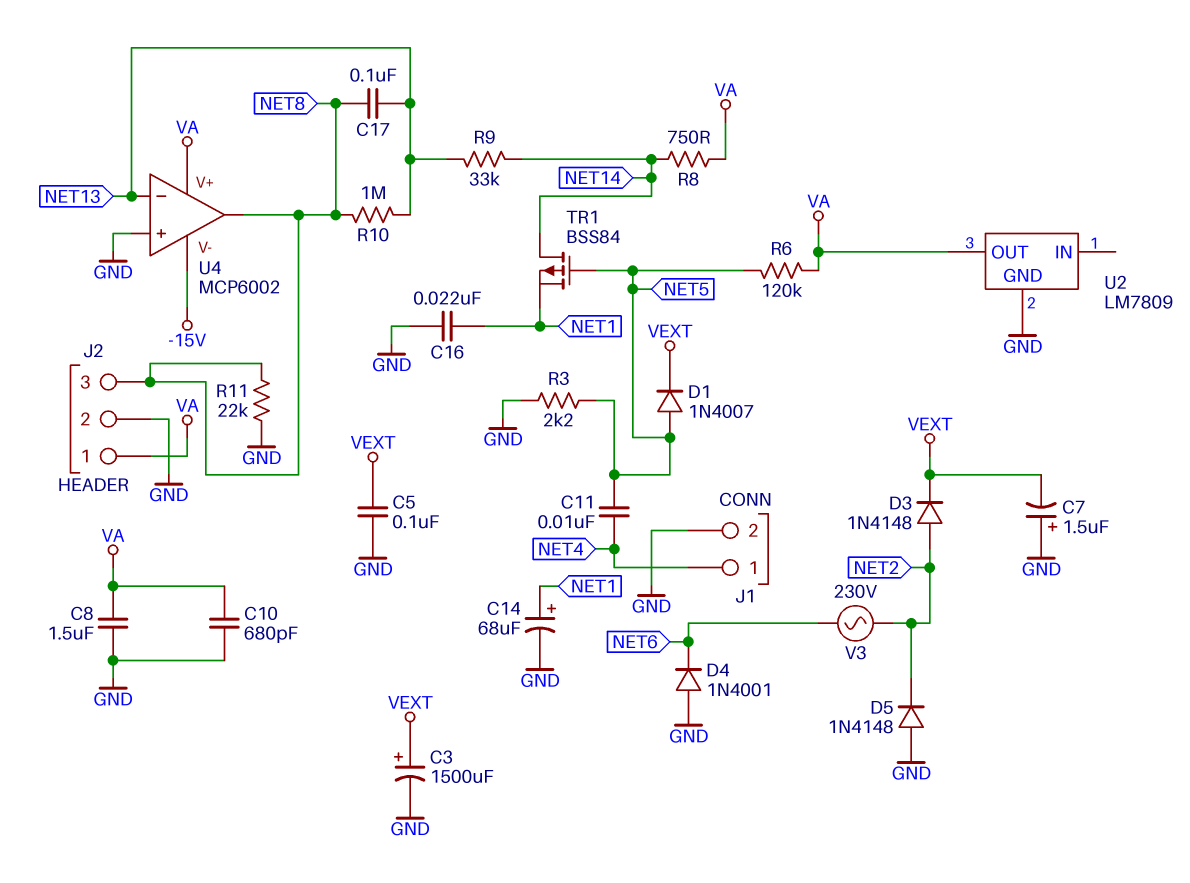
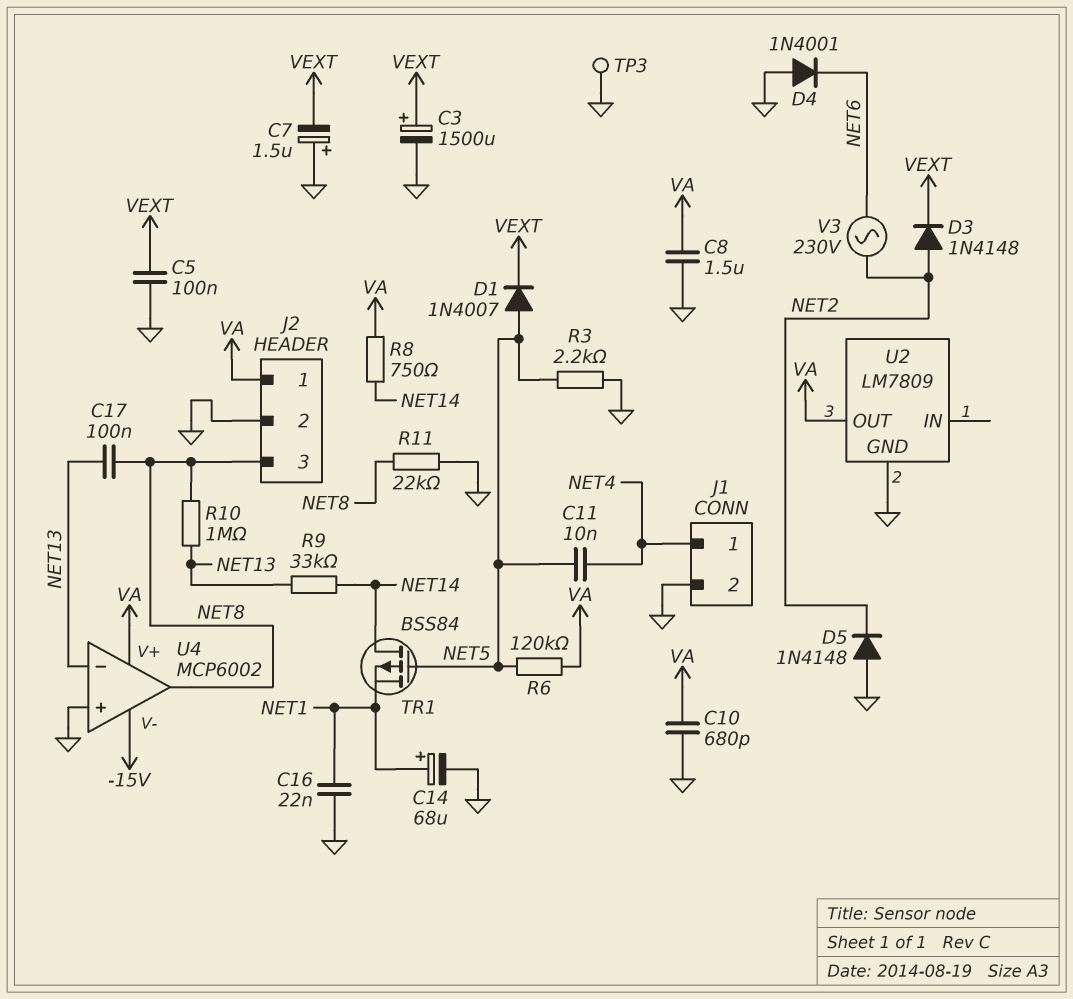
TP3: none -> test point (GND)

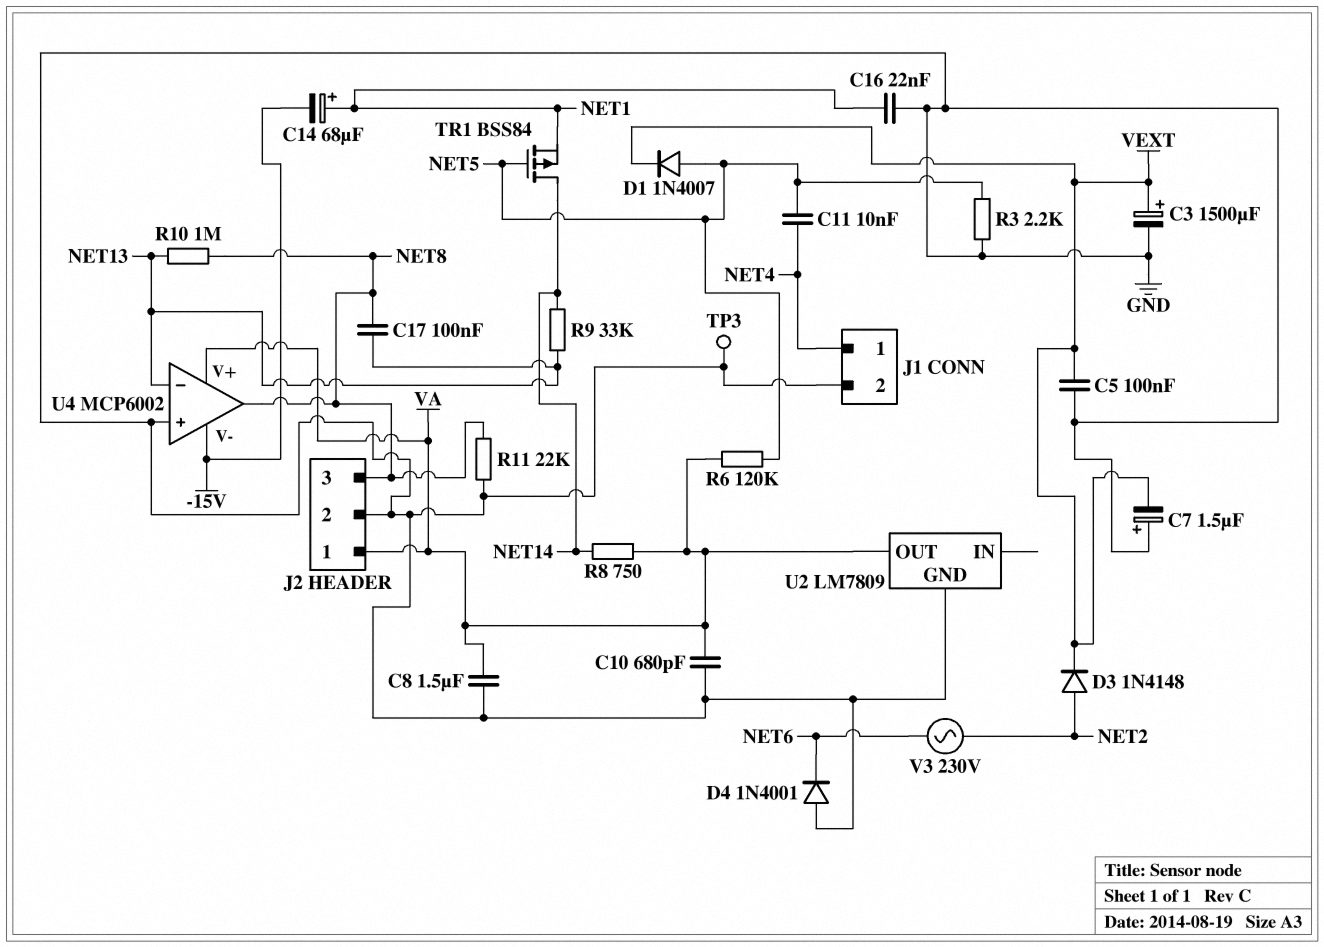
C14: 68uF (plus NET1, minus GND) -> 68uF (plus NET1, minus -15V)
D5: diode 1N4148 (A GND, K NET2) -> none

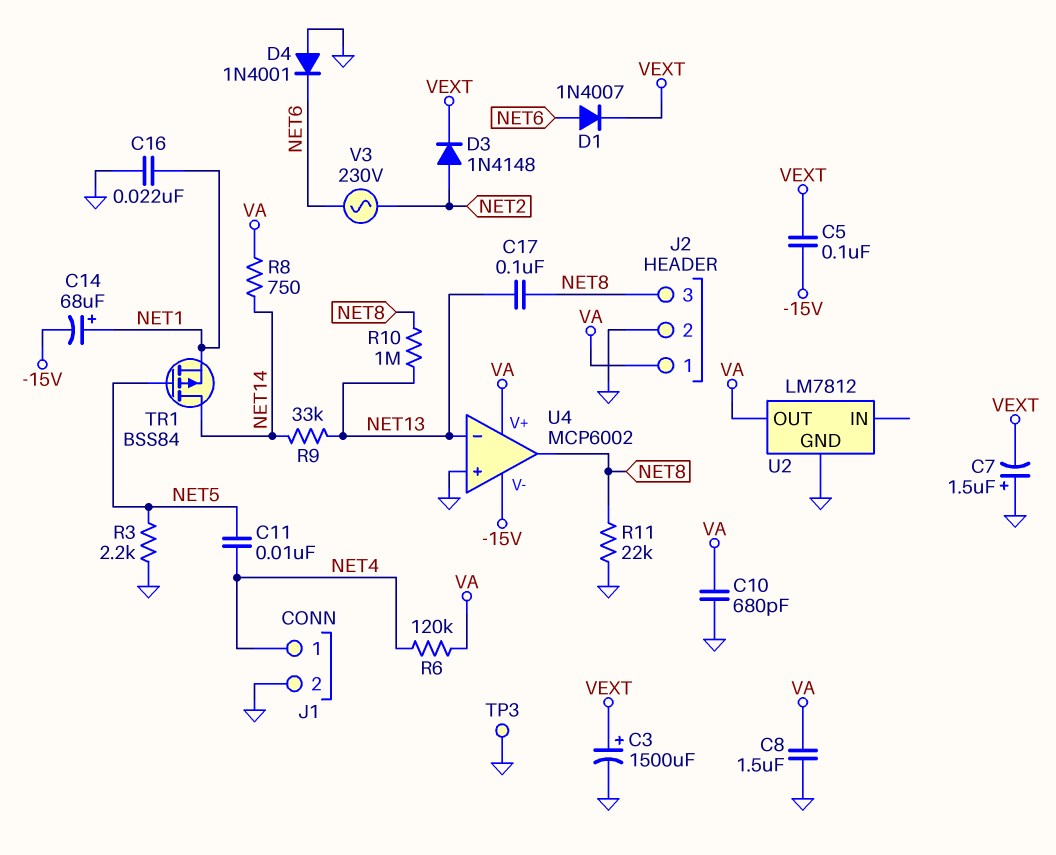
C5: 100nF (GND, VEXT) -> 100nF (-15V, VEXT)
D1: diode 1N4007 (A NET5, K VEXT) -> diode 1N4007 (A NET6, K VEXT)
R6: 120k (NET5, VA) -> 120k (NET4, VA)
U2: LM7809 -> LM7812

